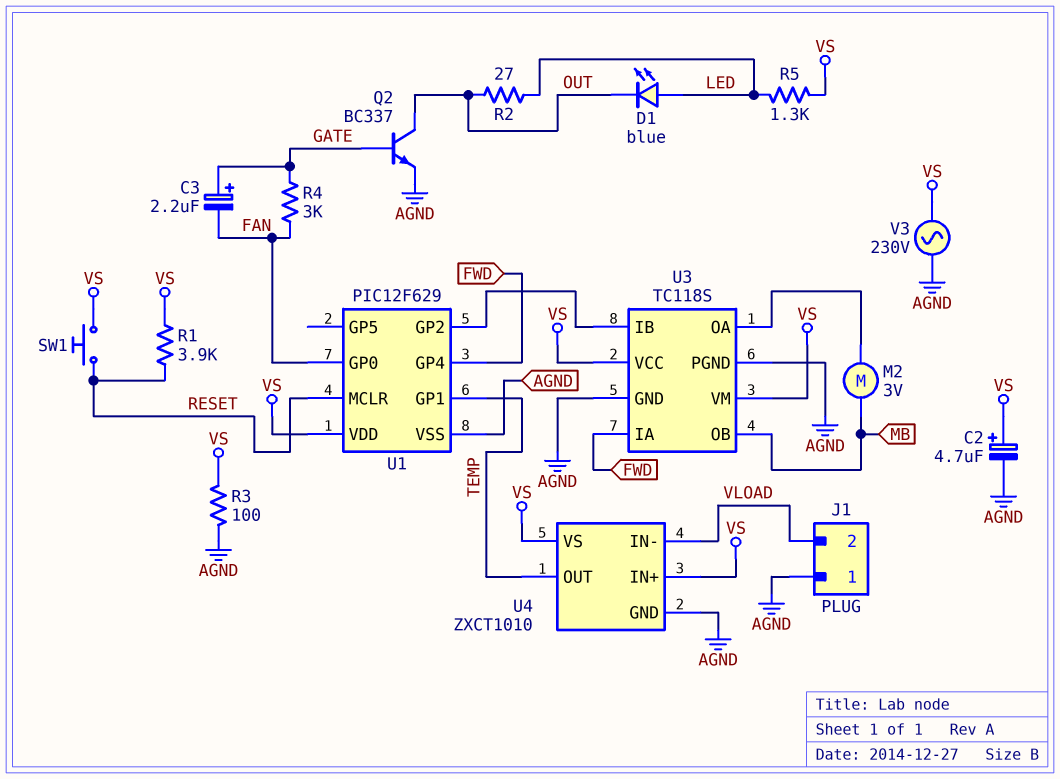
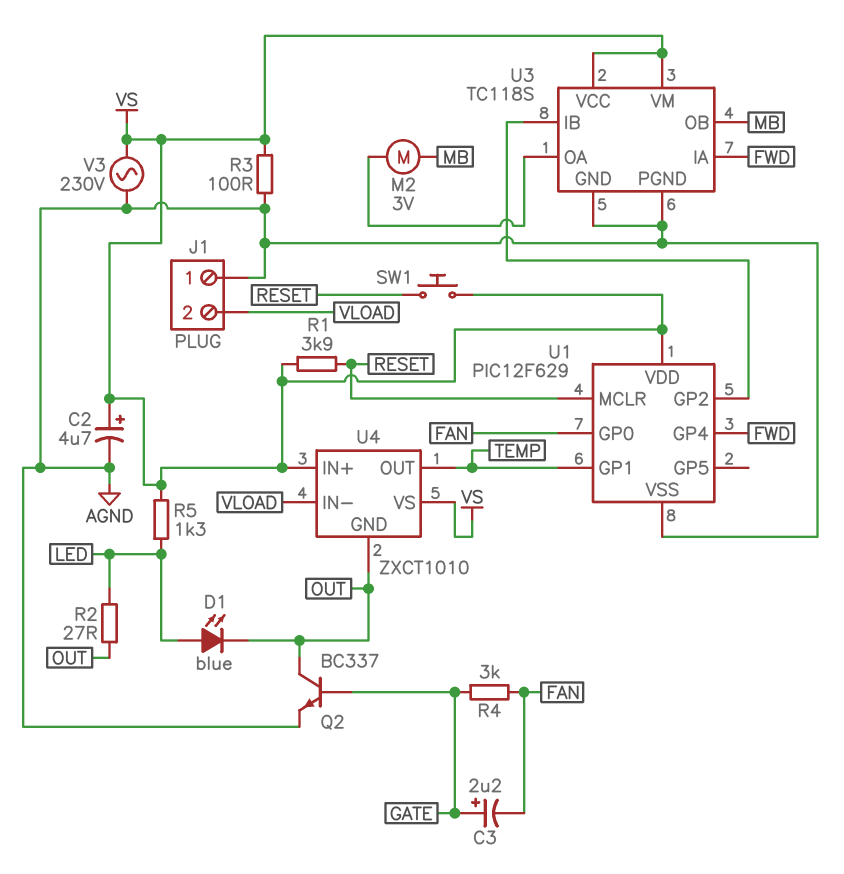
U4 pin GND: AGND -> OUT

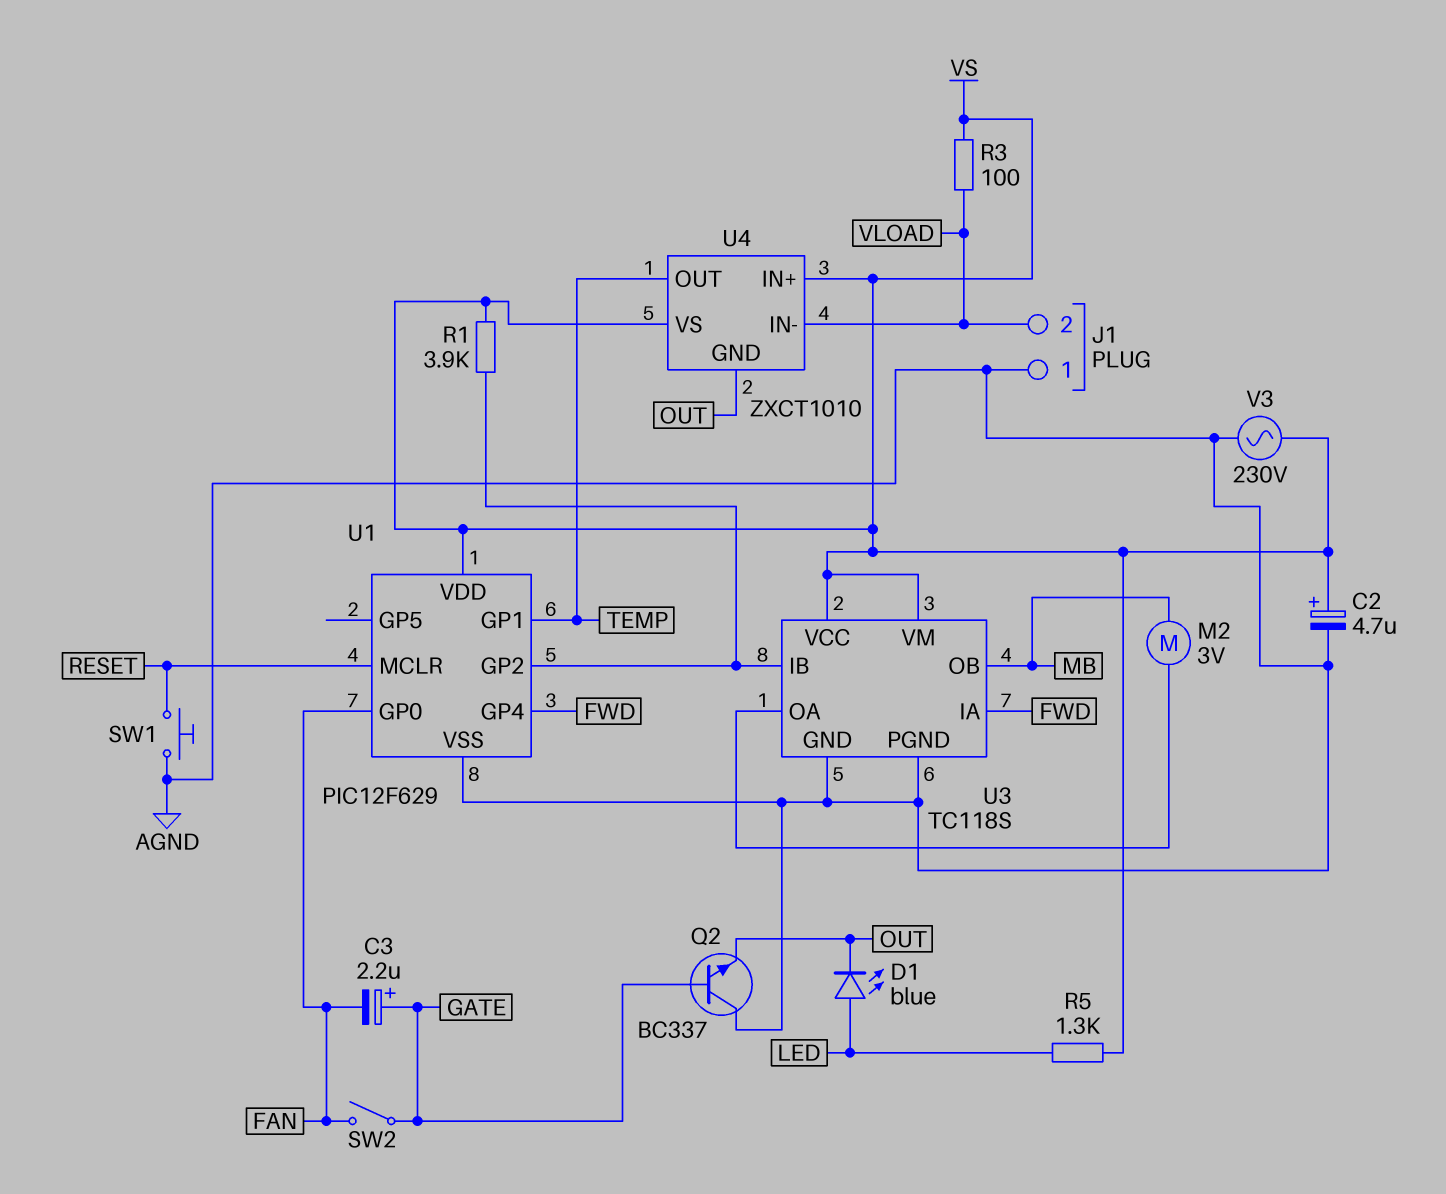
Q2: NPN BC337 (B GATE, C OUT, E AGND) -> NPN BC337 (B GATE, C AGND, E OUT)
R1: 3.9k (RESET, VS) -> 3.9k (U1/GP2, VS)
R2: 27 (LED, OUT) -> none
R3: 100 (AGND, VS) -> 100 (VLOAD, VS)
R4: 3k (FAN, GATE) -> none
SW1: button (RESET, VS) -> button (AGND, RESET)
SW2: none -> switch (FAN, GATE)

